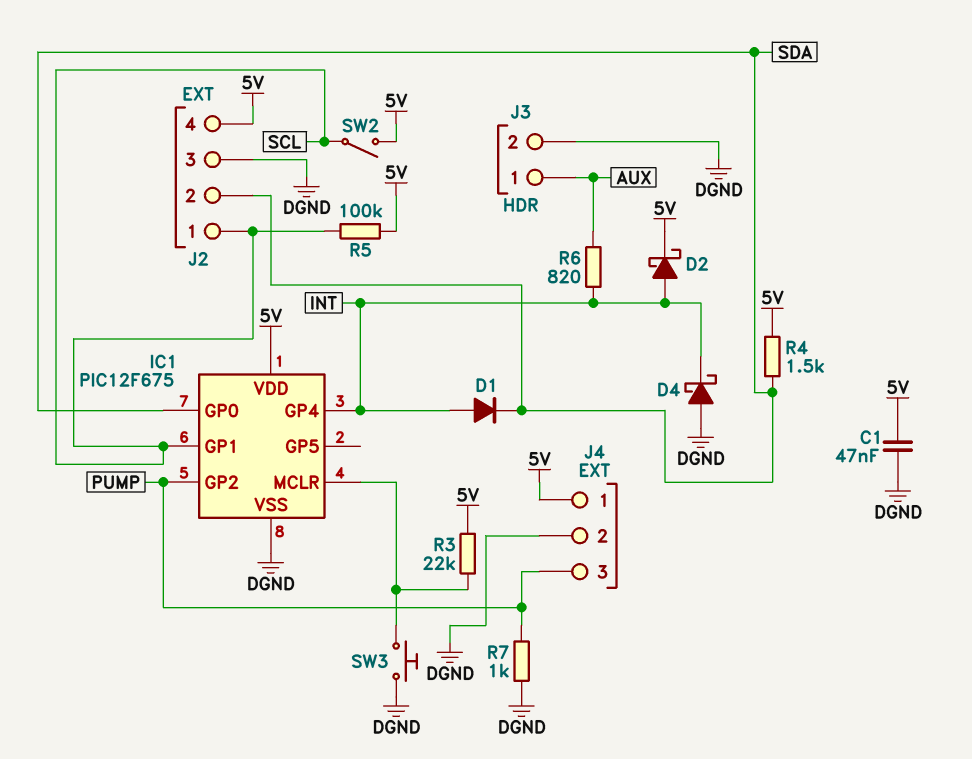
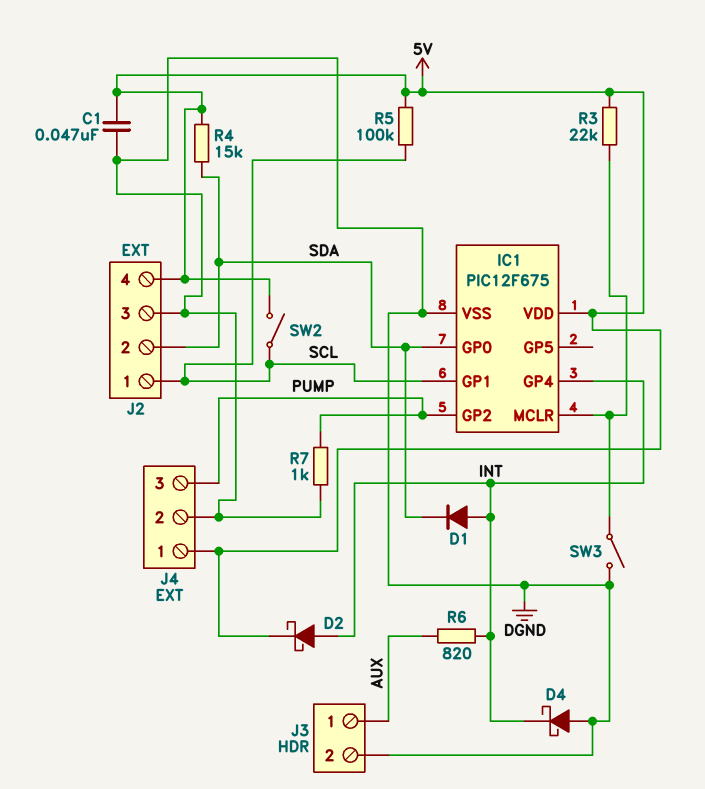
R4: 1.5k (5V, SDA) -> 15k (5V, SDA)
SW3: button (DGND, IC1/MCLR) -> switch (DGND, IC1/MCLR)

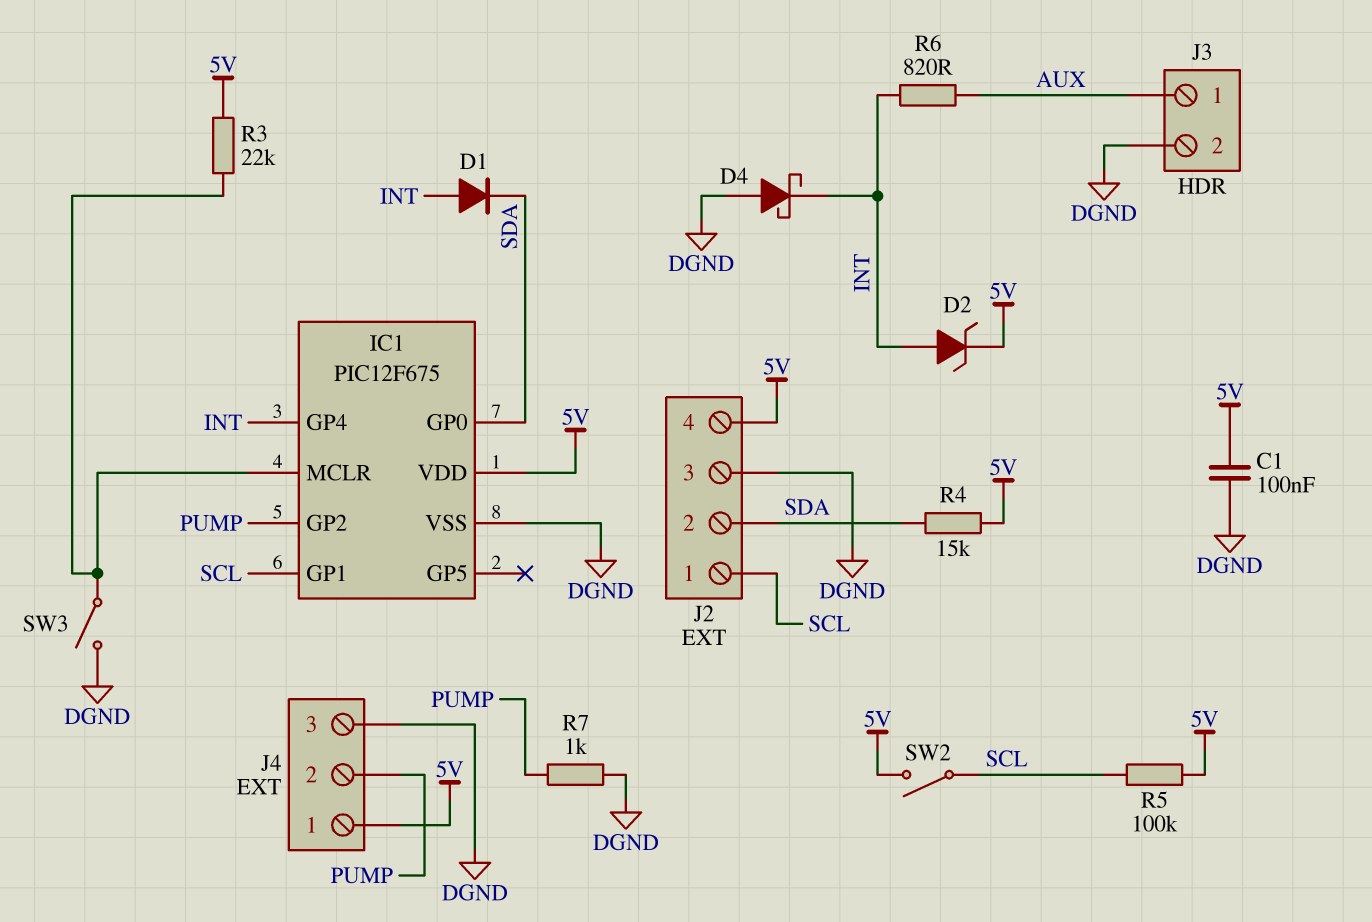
C1: 47nF (5V, DGND) -> 100nF (5V, DGND)
D2: schottky (A INT, K 5V) -> zener (A INT, K 5V)
J4 pin 2: DGND -> PUMP
J4 pin 3: PUMP -> DGND

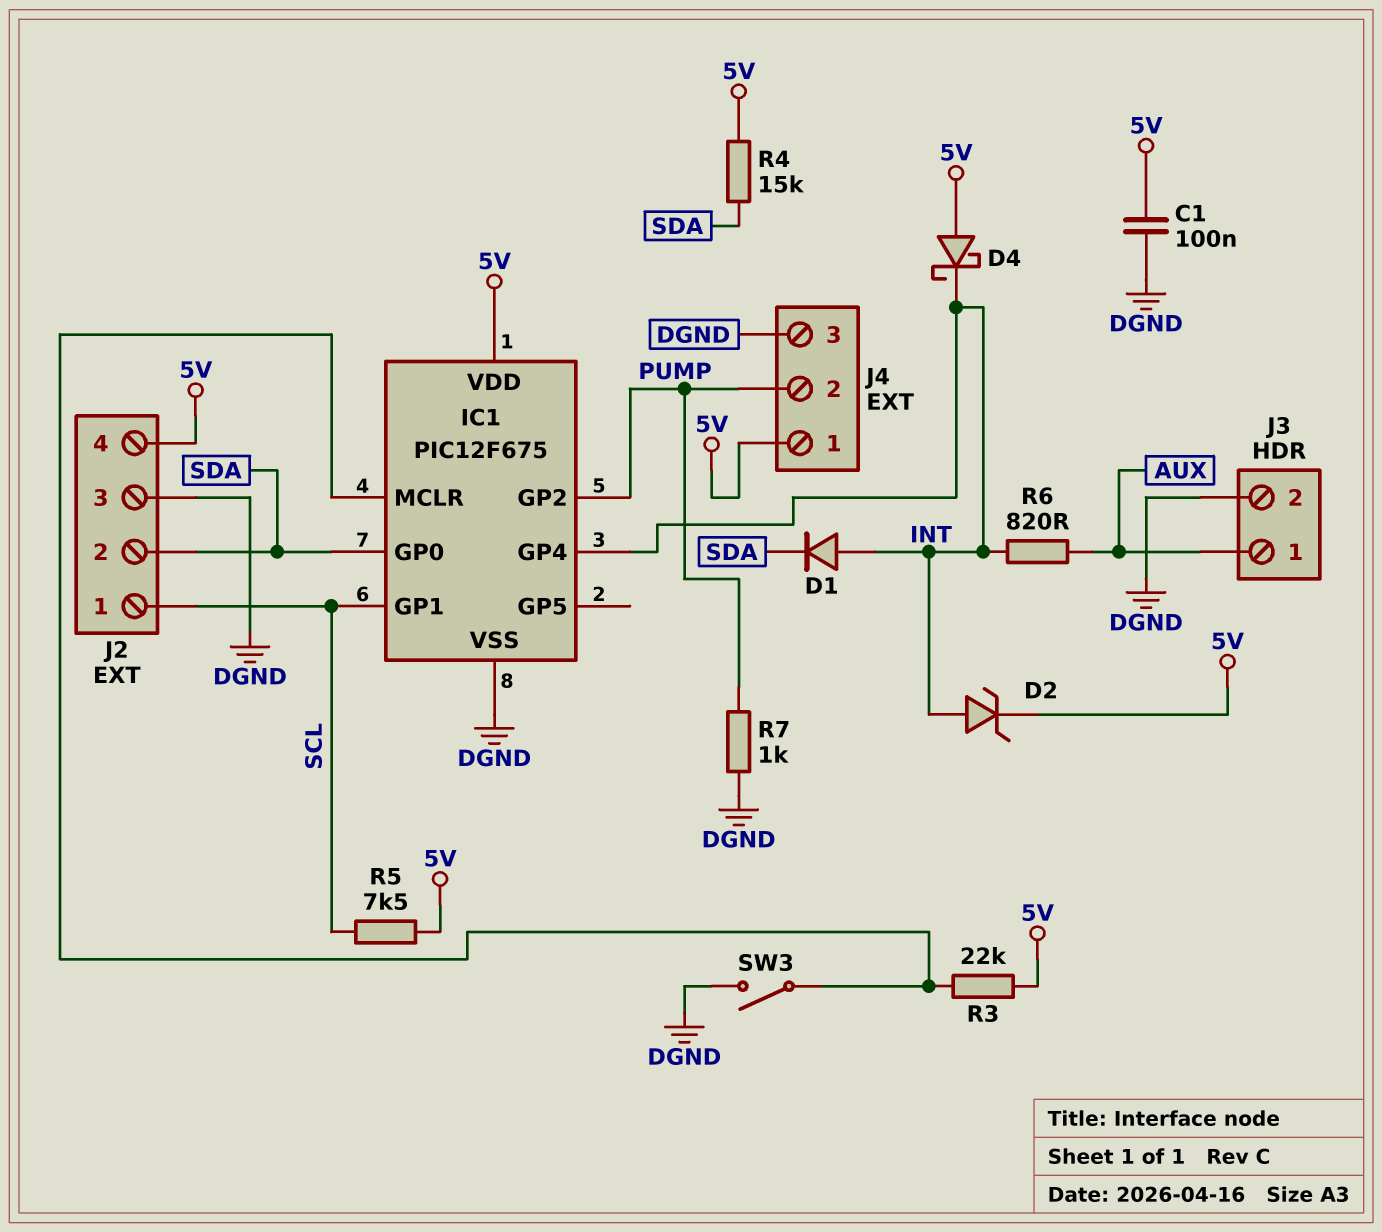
D4: schottky (A DGND, K INT) -> schottky (A 5V, K INT)
R5: 100k (5V, SCL) -> 7.5k (5V, SCL)
SW2: switch (5V, SCL) -> none

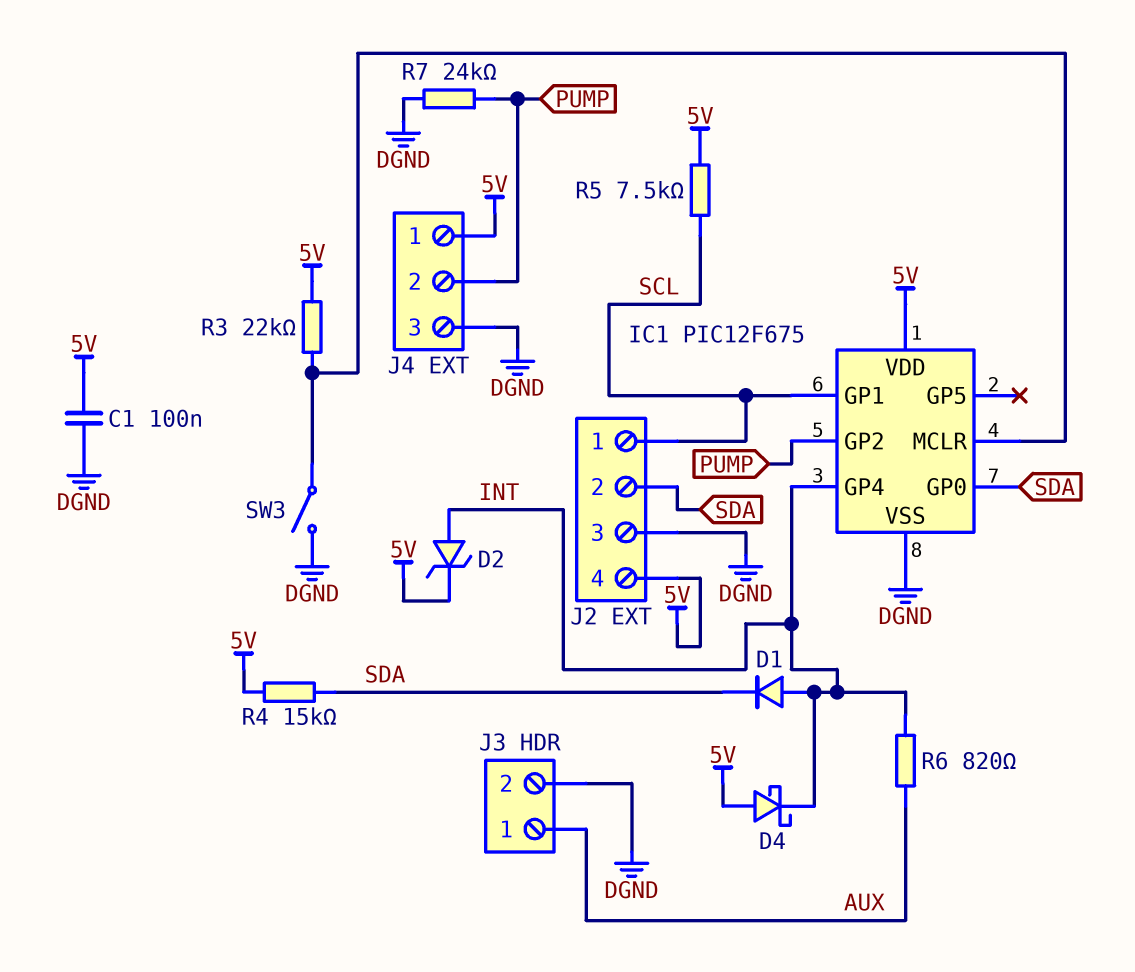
R7: 1k (DGND, PUMP) -> 24k (DGND, PUMP)

